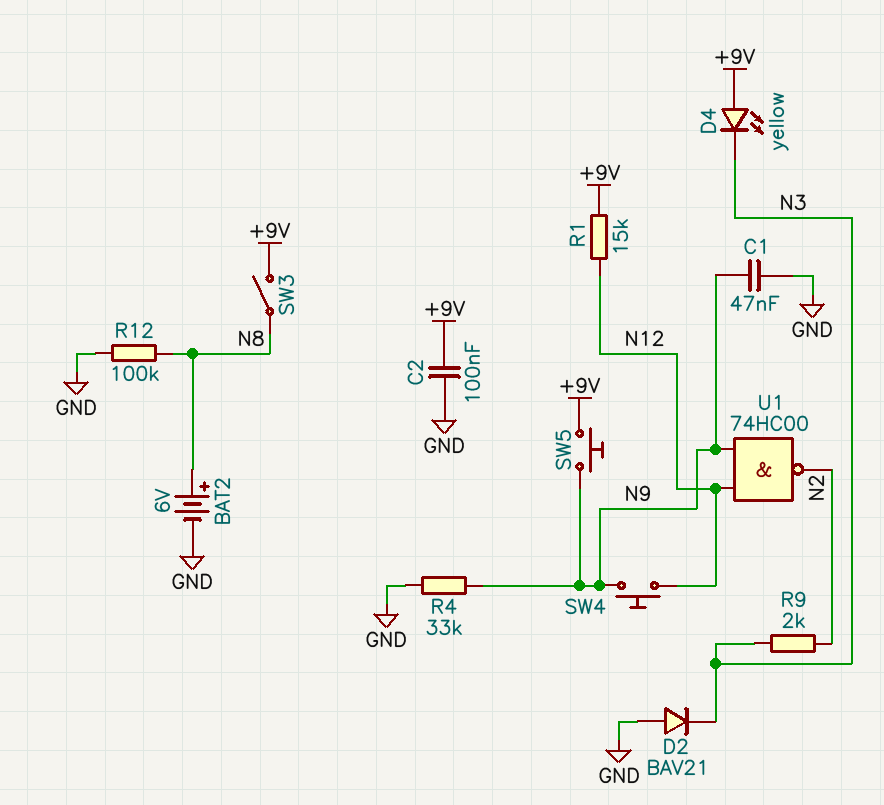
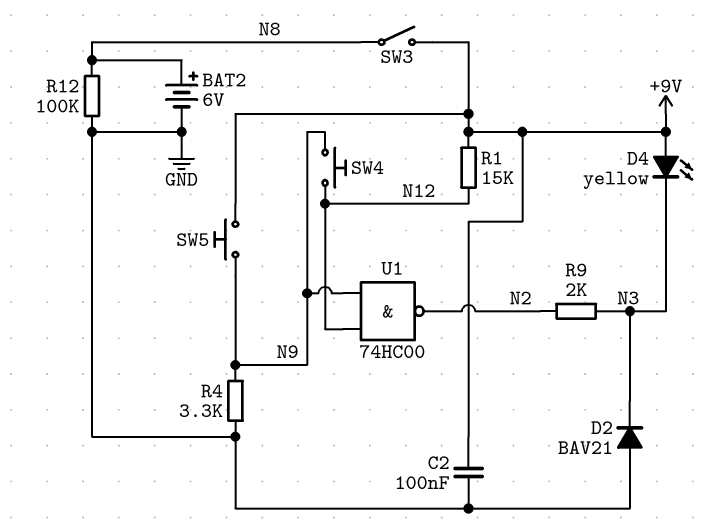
C1: 47nF (GND, N9) -> none
R4: 33k (GND, N9) -> 3.3k (GND, N9)

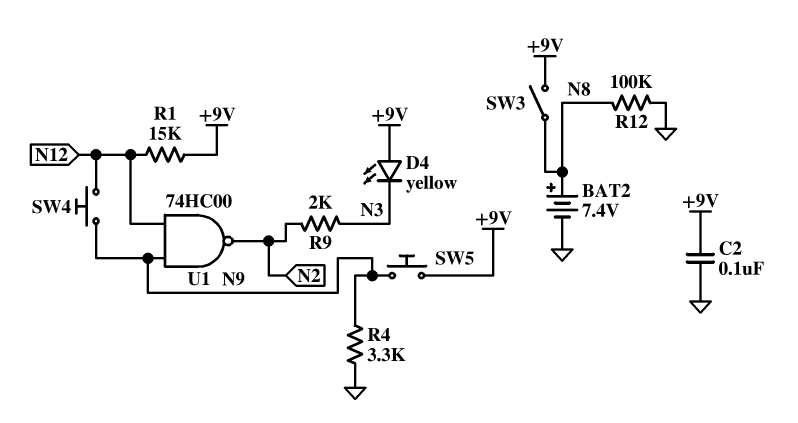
BAT2: 6V (plus N8, minus GND) -> 7.4V (plus N8, minus GND)
D2: diode BAV21 (A GND, K N3) -> none

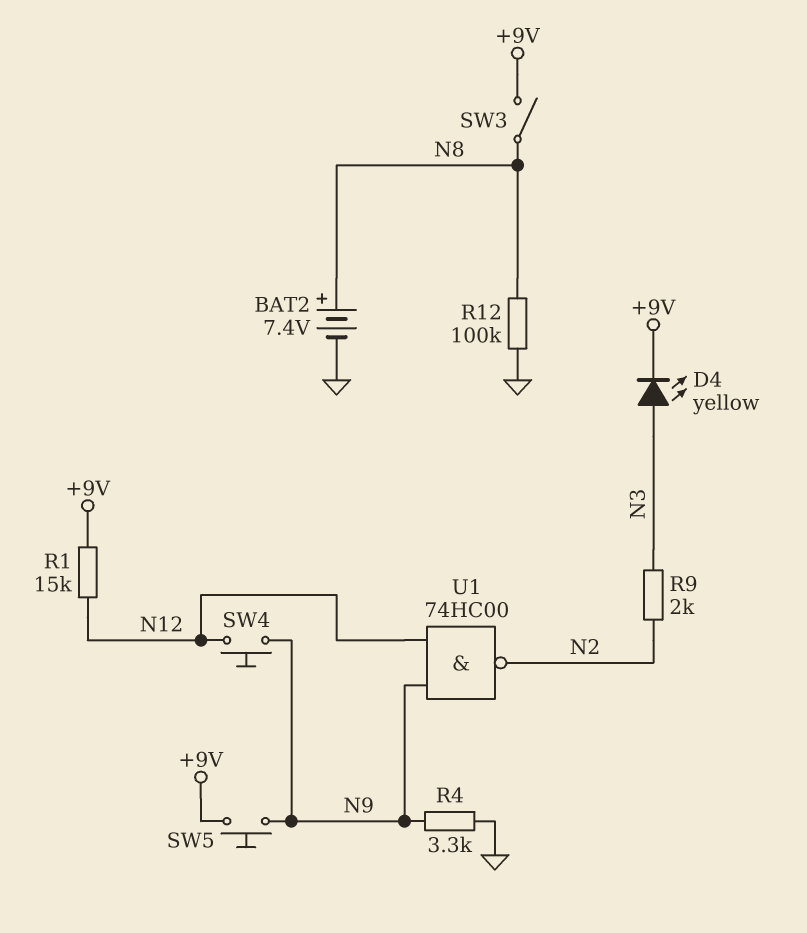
C2: 100nF (+9V, GND) -> none
D4: LED yellow (A +9V, K N3) -> LED yellow (A N3, K +9V)

